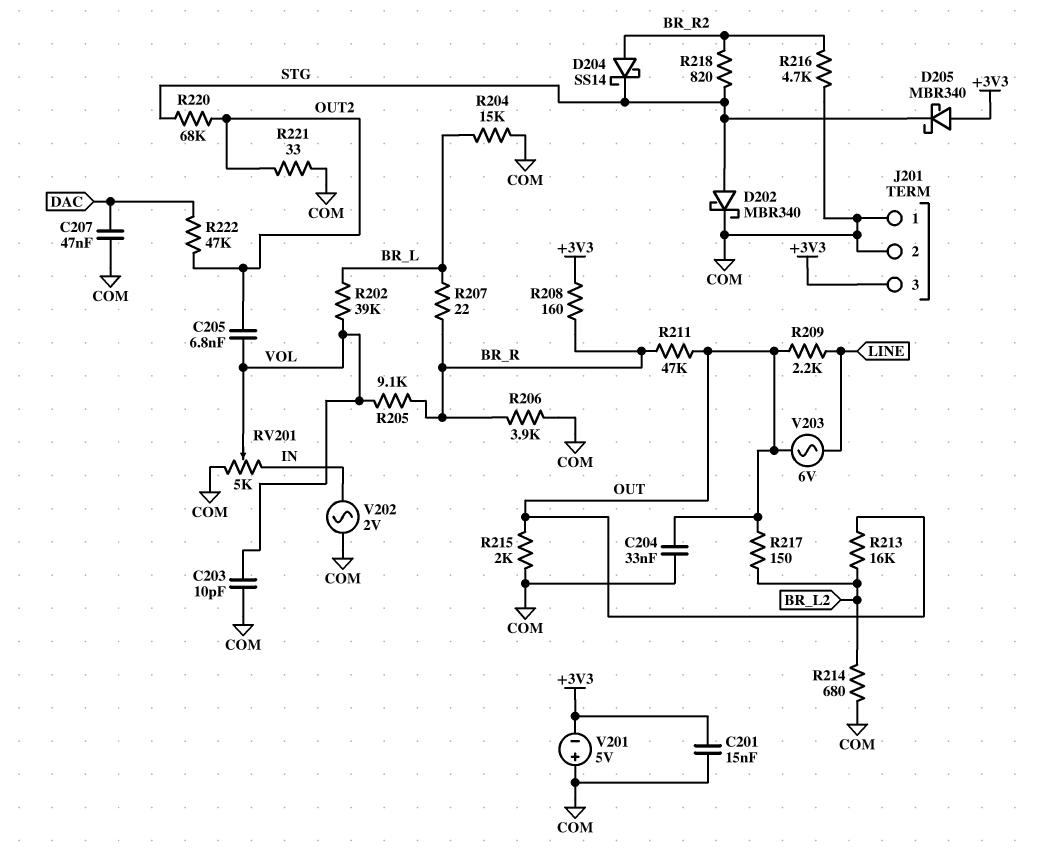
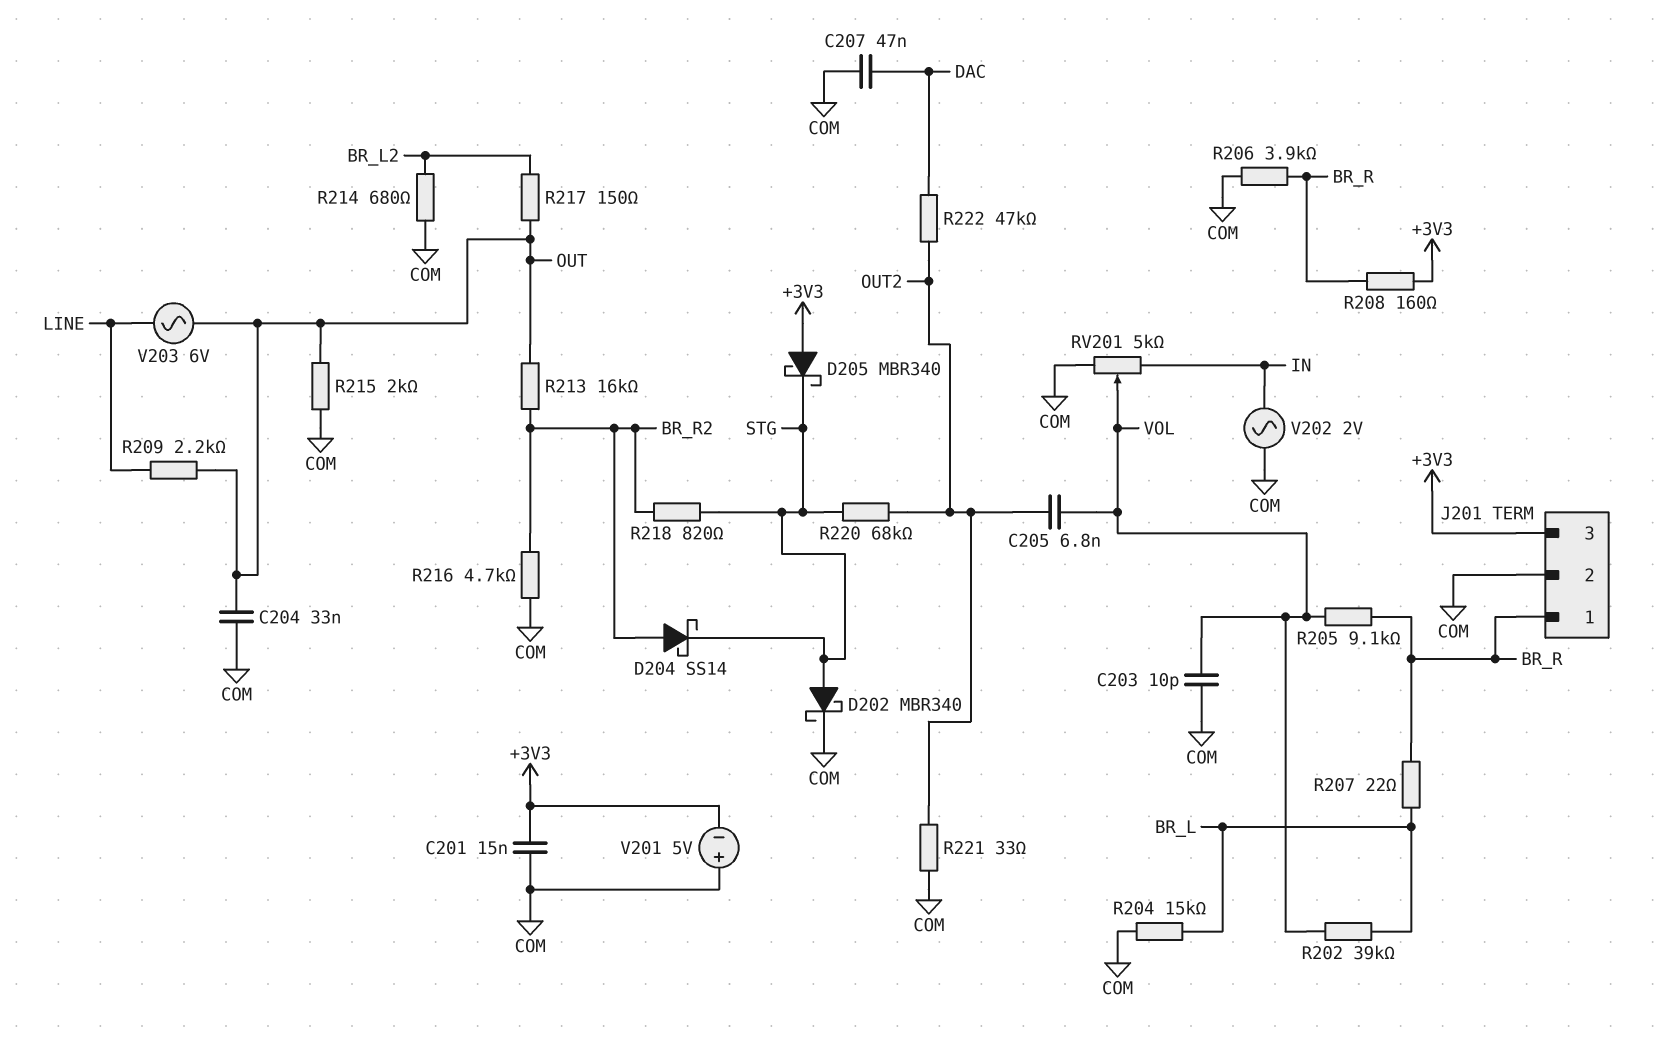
J201 pin 1: COM -> BR_R
R211: 47k (BR_R, OUT) -> none
R213: 16k (BR_L2, OUT) -> 16k (BR_R2, OUT)

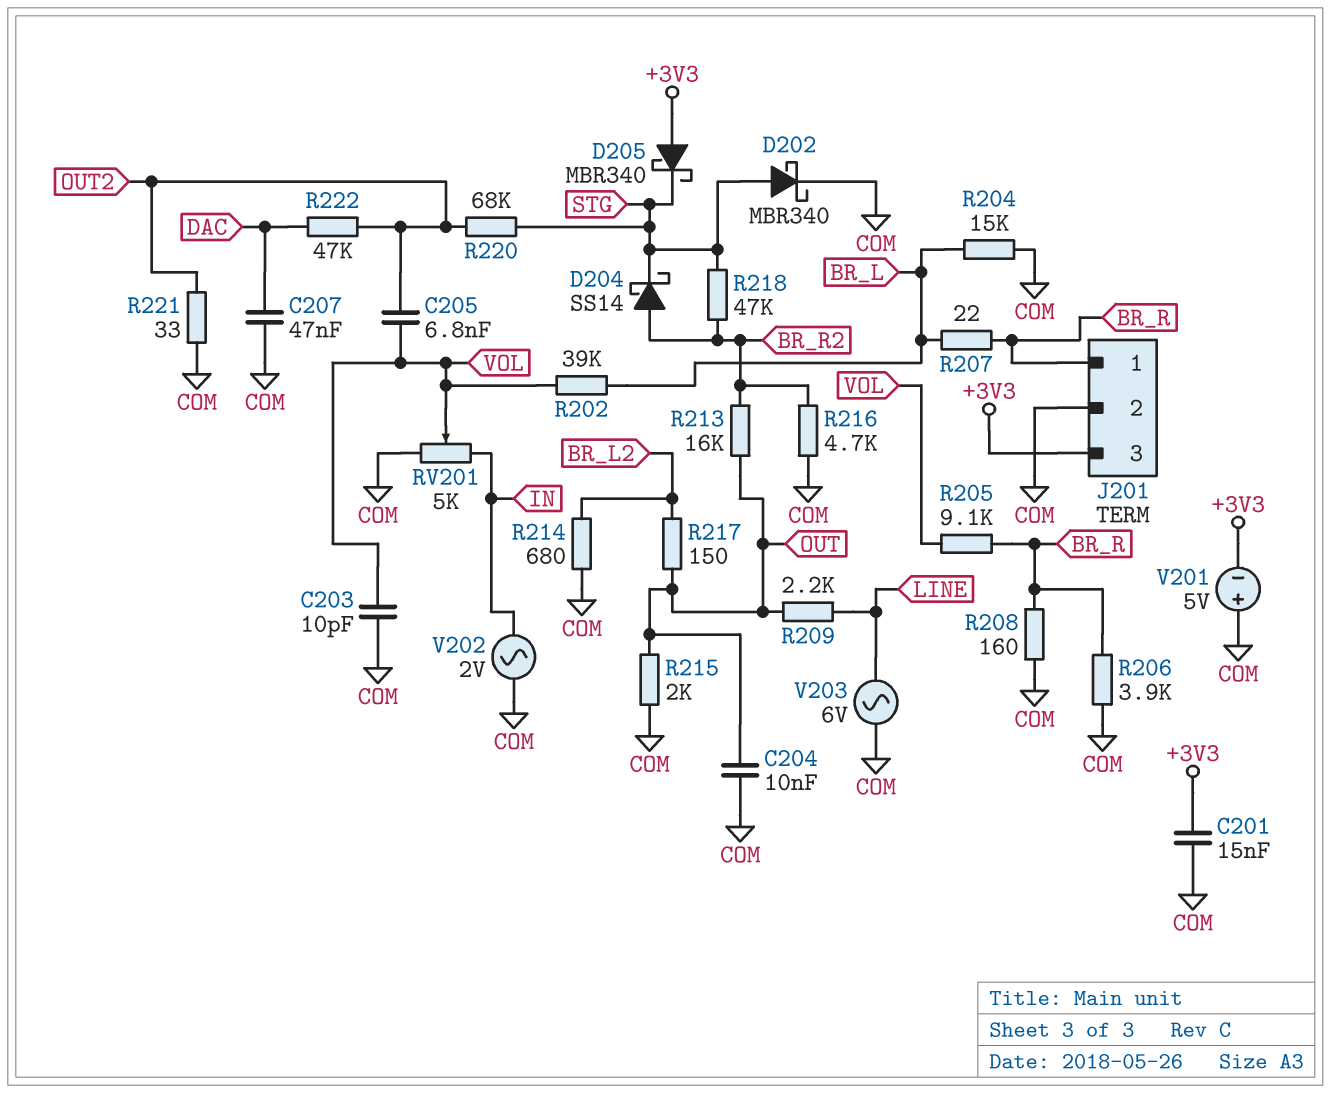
C204: 33nF (COM, OUT) -> 10nF (COM, OUT)
R208: 160 (+3V3, BR_R) -> 160 (BR_R, COM)
R218: 820 (BR_R2, STG) -> 47k (BR_R2, STG)
V203: AC 6V (LINE, OUT) -> AC 6V (COM, LINE)

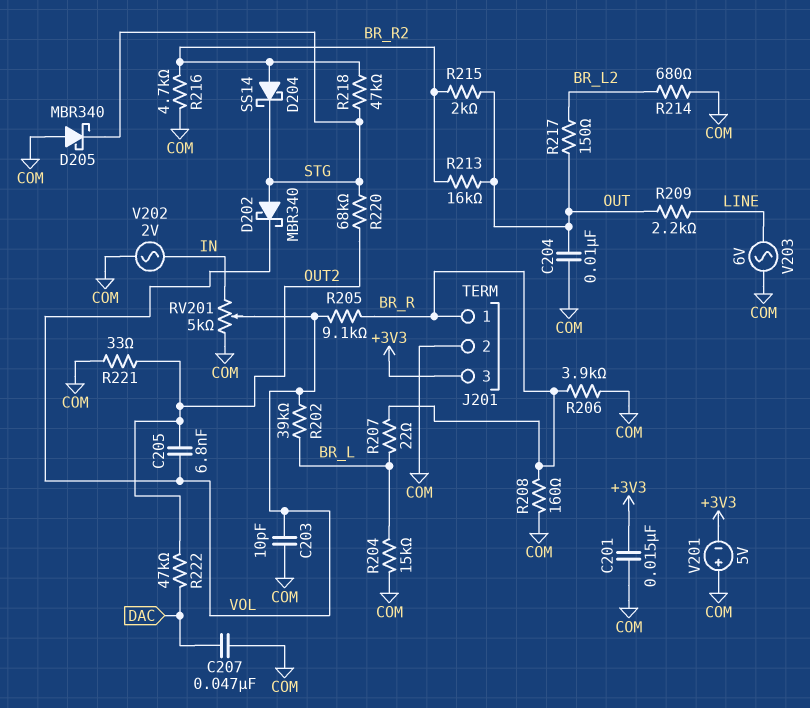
D202: schottky MBR340 (A STG, K COM) -> schottky MBR340 (A STG, K VOL)
D205: schottky MBR340 (A +3V3, K STG) -> schottky MBR340 (A COM, K STG)
R215: 2k (COM, OUT) -> 2k (BR_R2, OUT)

